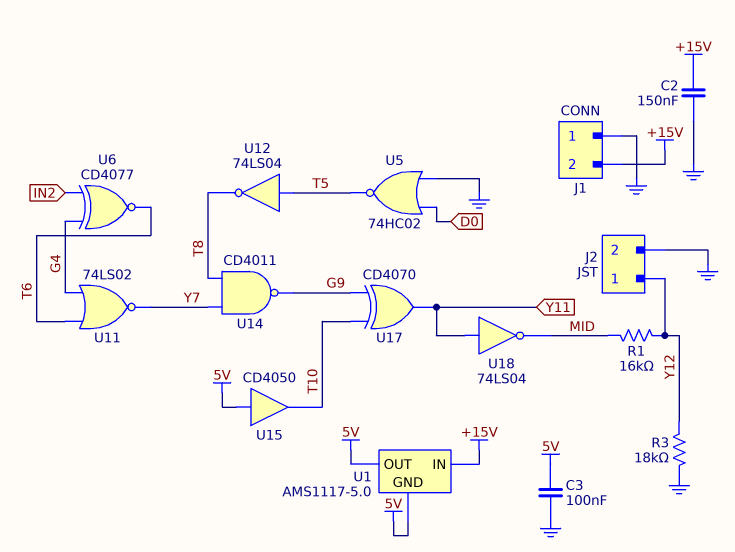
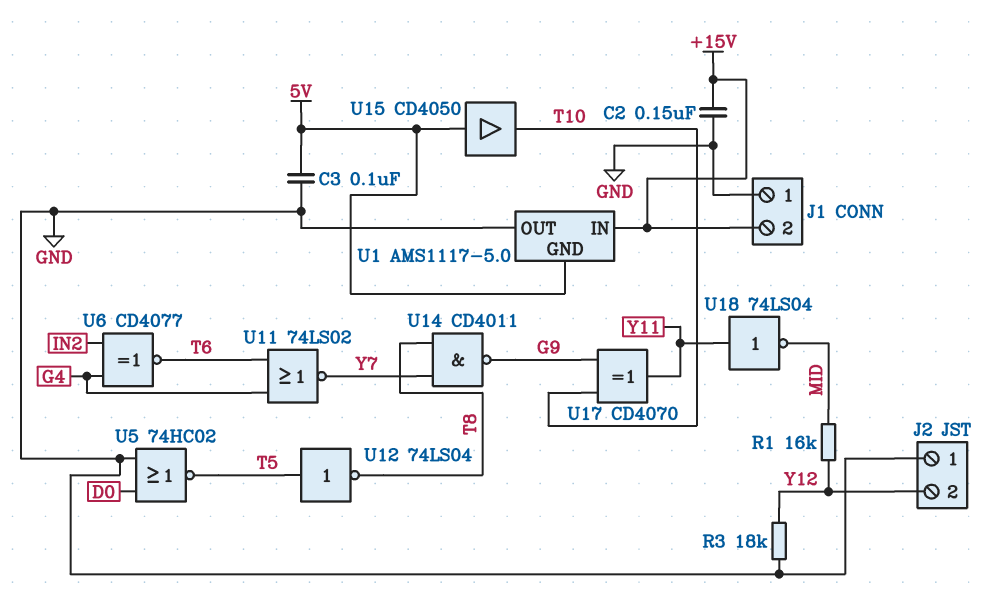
J2 pin 1: Y12 -> GND
J2 pin 2: GND -> Y12
U1 pin OUT: 5V -> GND

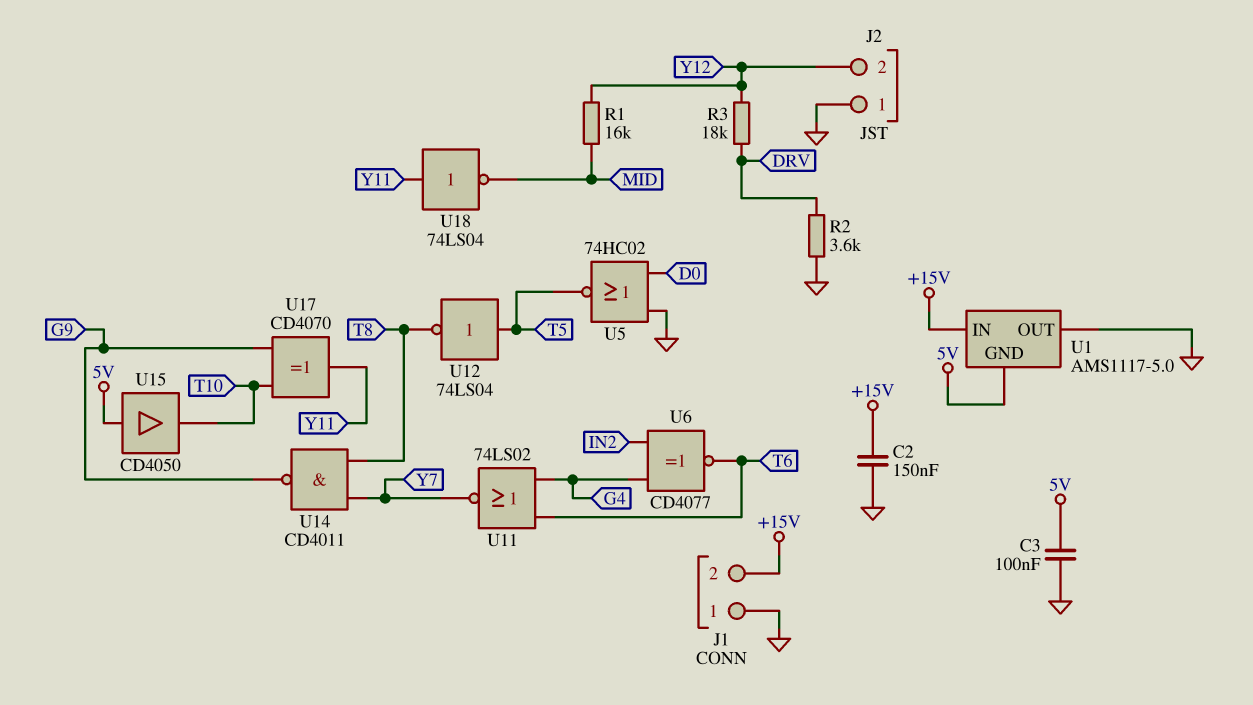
R2: none -> 3.6k (DRV, GND)
R3: 18k (GND, Y12) -> 18k (DRV, Y12)

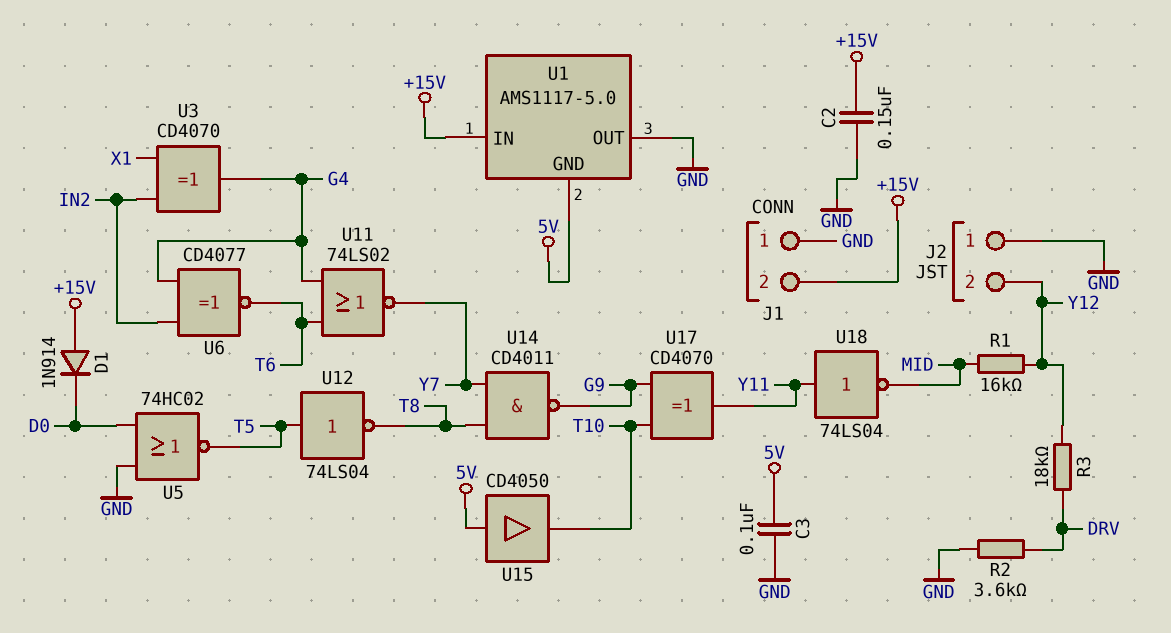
D1: none -> diode 1N914 (A +15V, K D0)
U3: none -> XOR CD4070 (in IN2, in X1, out G4)

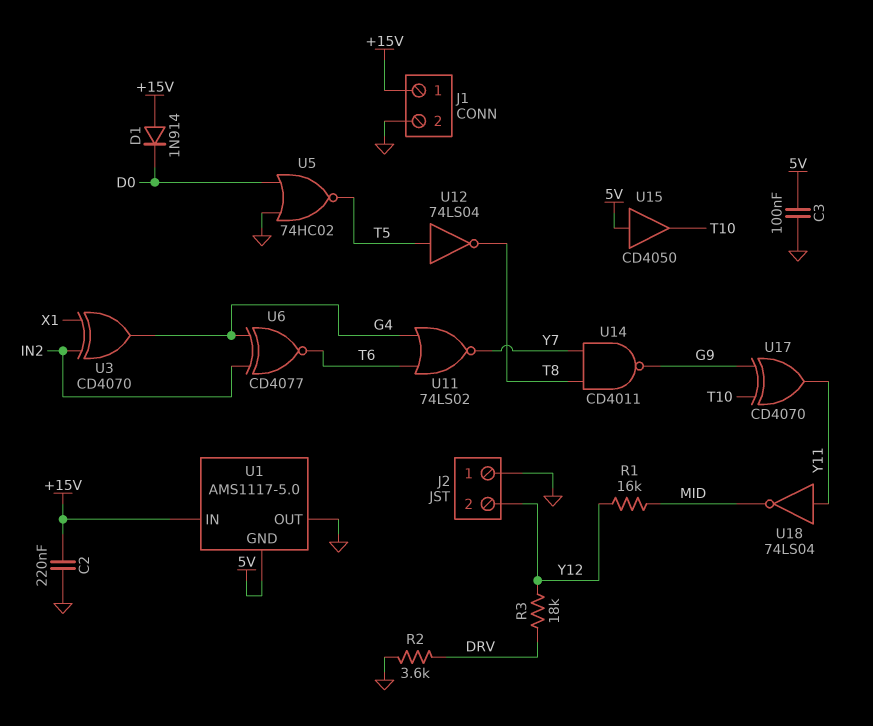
C2: 150nF (+15V, GND) -> 220nF (+15V, GND)
J1 pin 1: GND -> +15V
J1 pin 2: +15V -> GND

